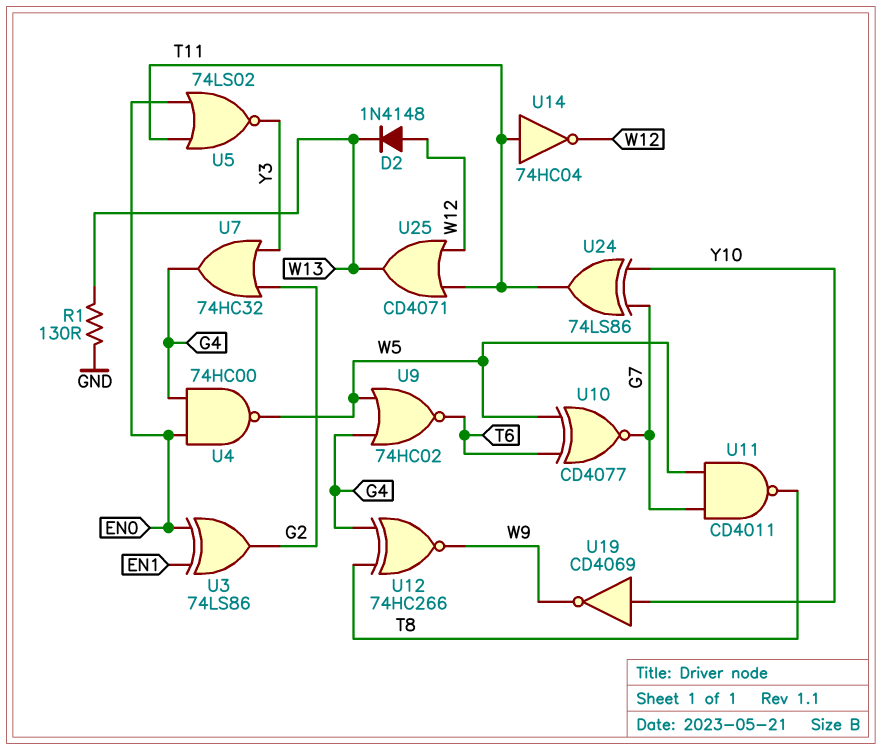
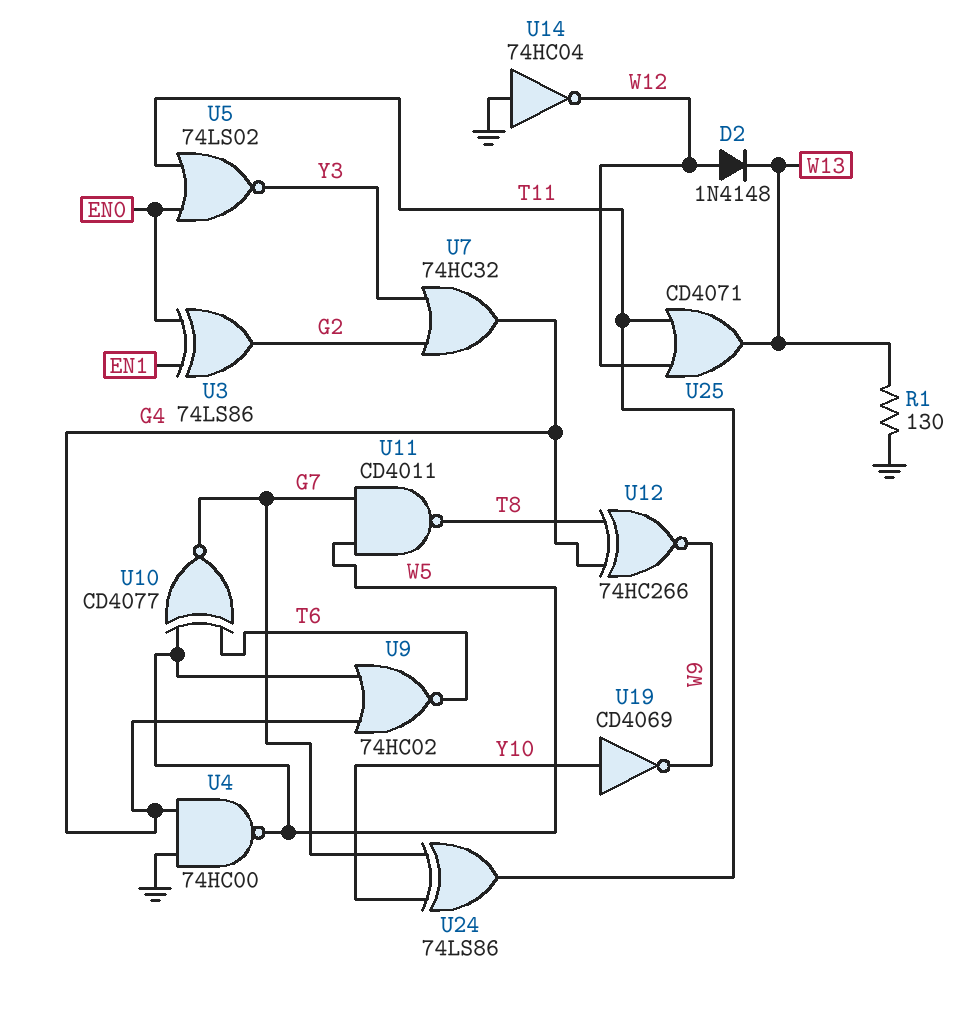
U4: NAND 74HC00 (in EN0, in G4, out W5) -> NAND 74HC00 (in G4, in GND, out W5)
U14: NOT 74HC04 (in T11, out W12) -> NOT 74HC04 (in GND, out W12)

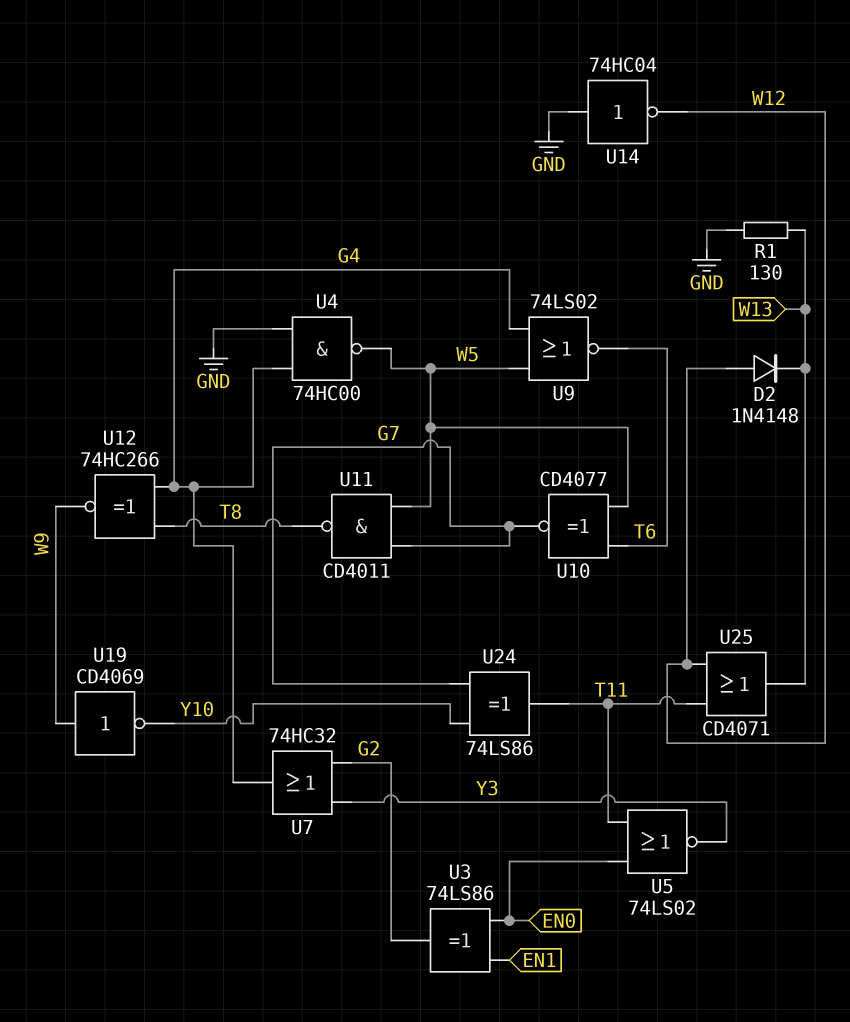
U9: NOR 74HC02 (in G4, in W5, out T6) -> NOR 74LS02 (in G4, in W5, out T6)
U19: NOT CD4069 (in Y10, out W9) -> NOT CD4069 (in W9, out Y10)

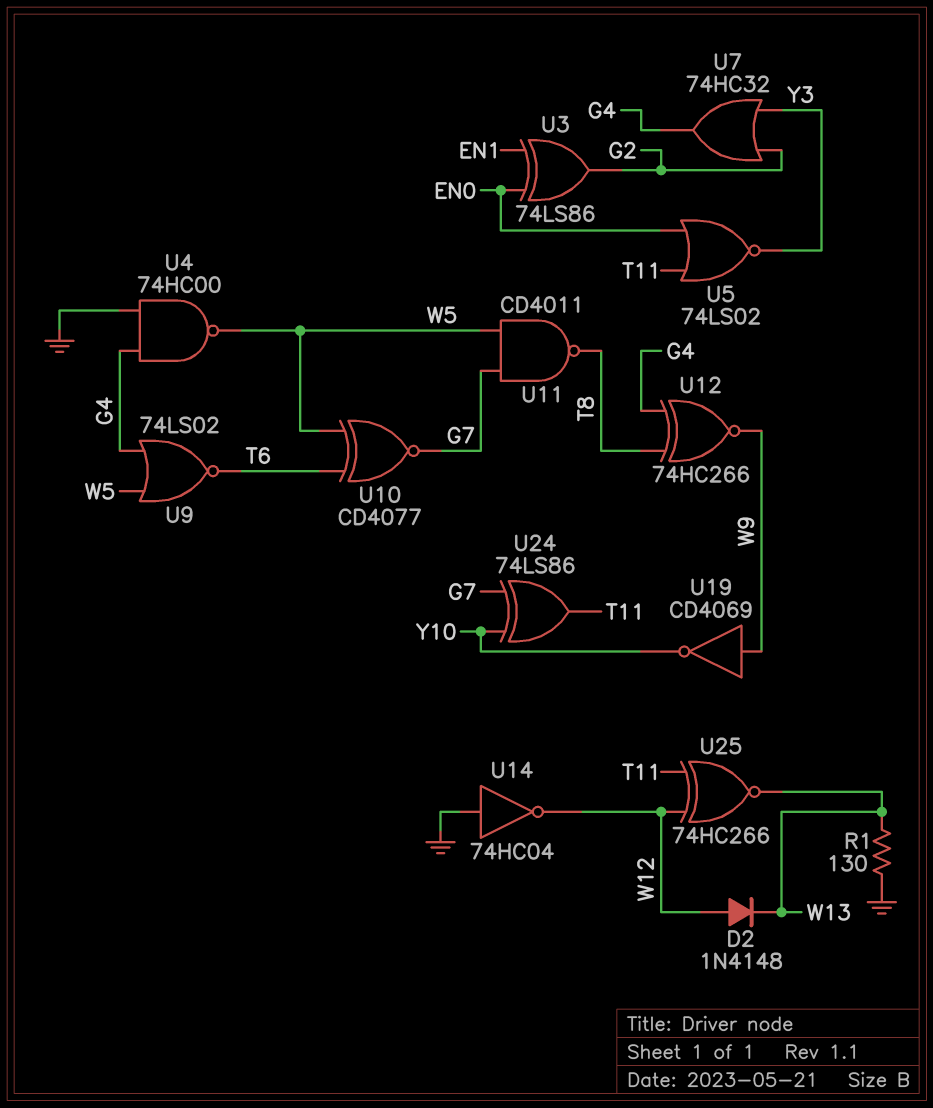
U25: OR CD4071 (in T11, in W12, out W13) -> XNOR 74HC266 (in T11, in W12, out W13)

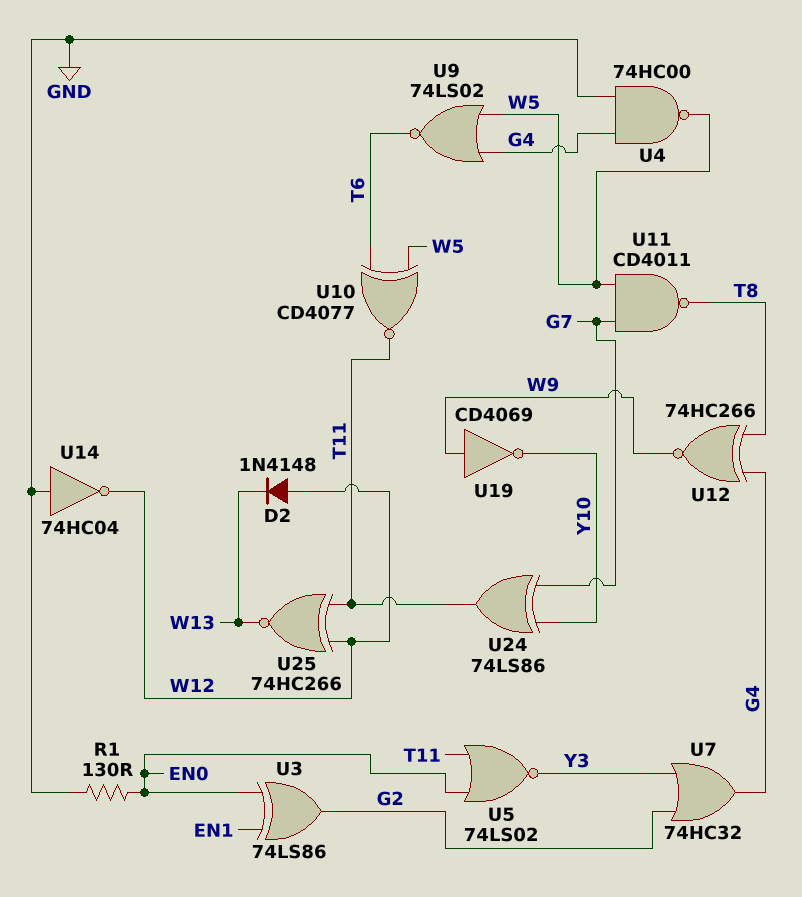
R1: 130 (GND, W13) -> 130 (EN0, GND)
U10: XNOR CD4077 (in T6, in W5, out G7) -> XNOR CD4077 (in T6, in W5, out T11)

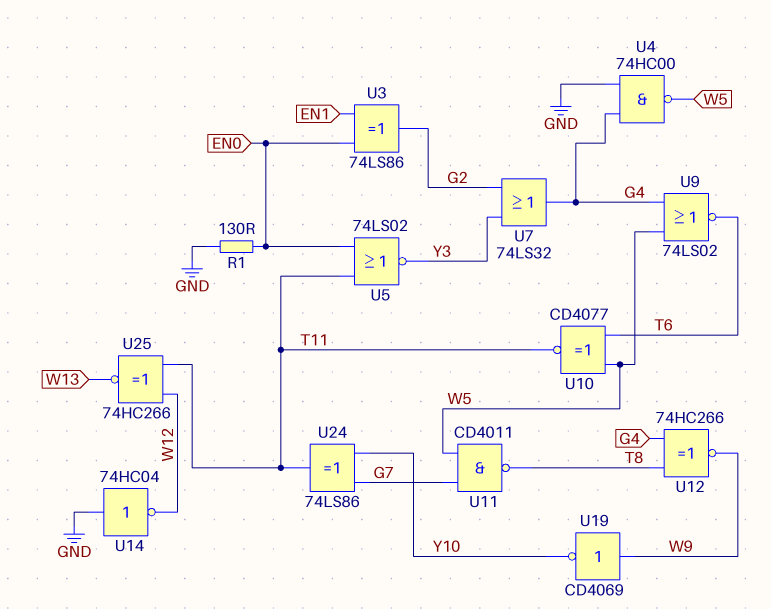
D2: diode 1N4148 (A W12, K W13) -> none
U7: OR 74HC32 (in G2, in Y3, out G4) -> OR 74LS32 (in G2, in Y3, out G4)

